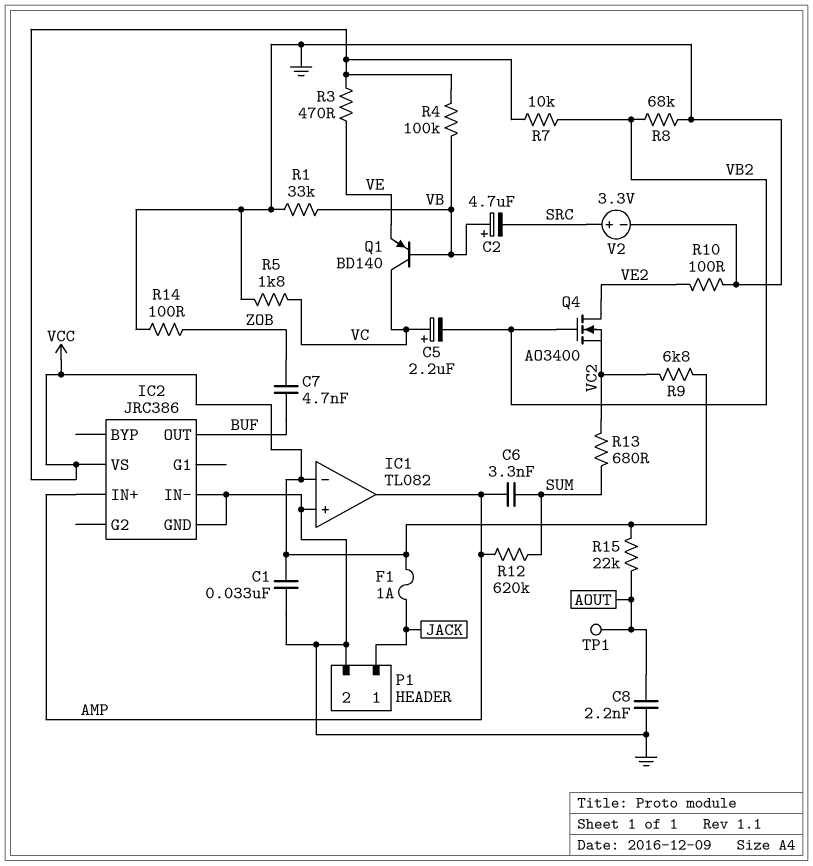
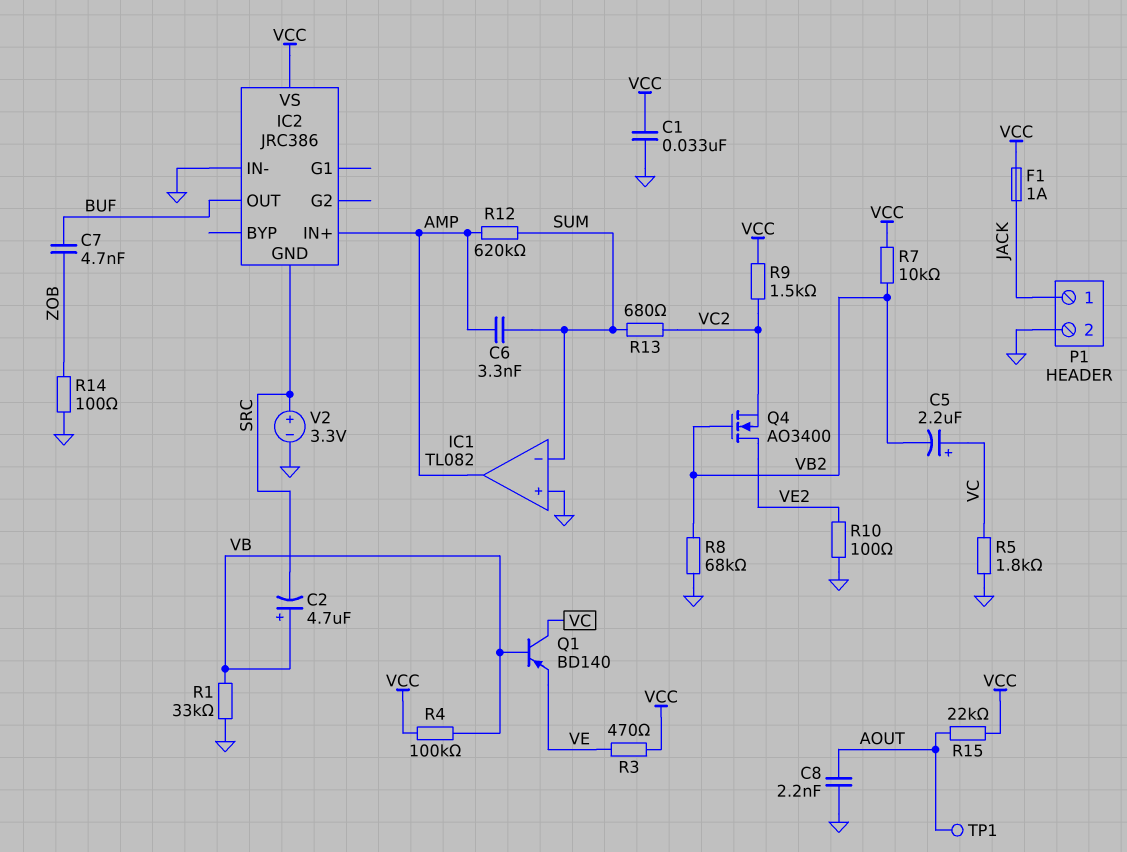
IC1 pin in-: VCC -> SUM
IC2 pin GND: GND -> SRC
R9: 6.8k (VC2, VCC) -> 1.5k (VC2, VCC)

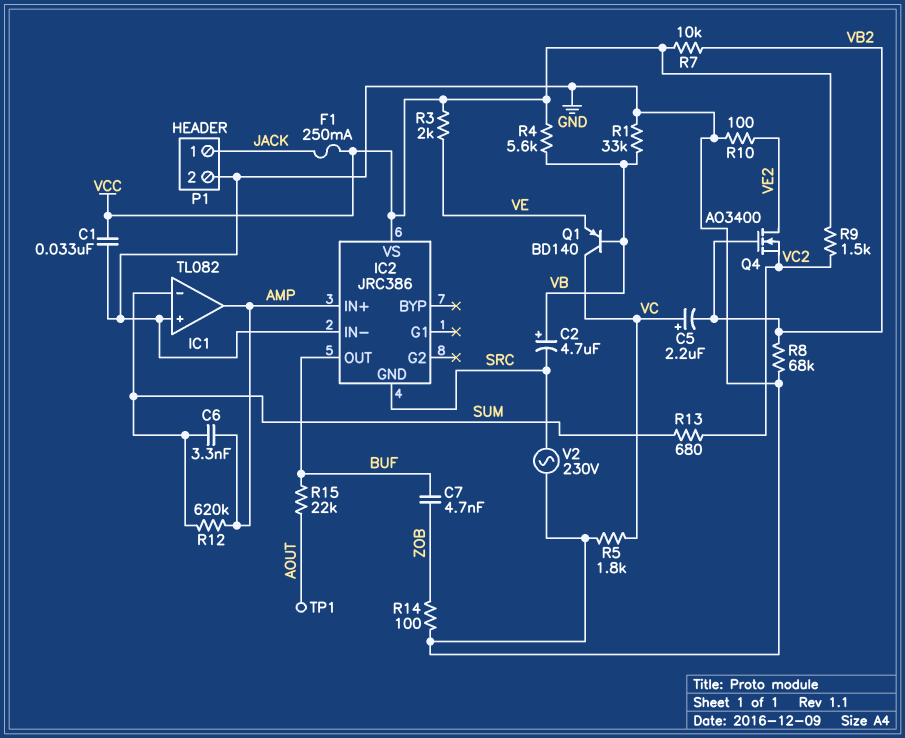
C8: 2.2nF (AOUT, GND) -> none
F1: 1A (JACK, VCC) -> 250mA (JACK, VCC)
R3: 470 (VCC, VE) -> 2k (VCC, VE)
R4: 100k (VB, VCC) -> 5.6k (VB, VCC)
R15: 22k (AOUT, VCC) -> 22k (AOUT, BUF)
V2: 3.3V (plus SRC, minus GND) -> AC 230V (GND, SRC)

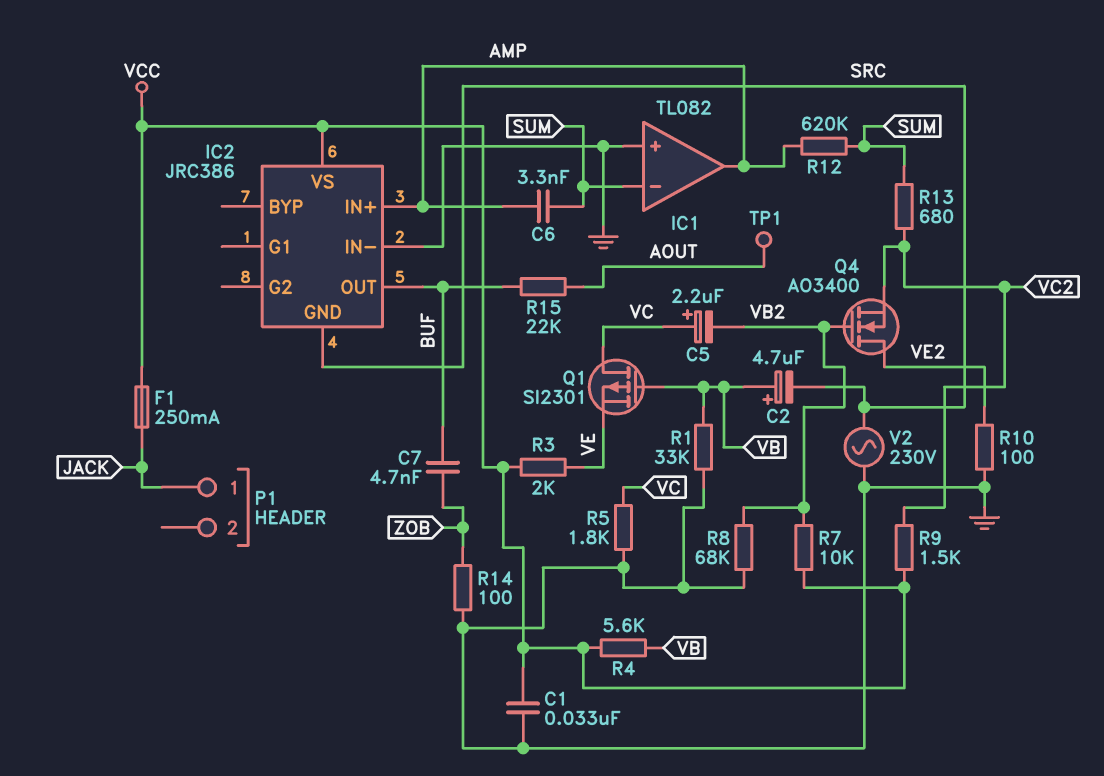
P1 pin 2: GND -> none
Q1: PNP BD140 (B VB, C VC, E VE) -> PMOS SI2301 (G VB, D VC, S VE)

